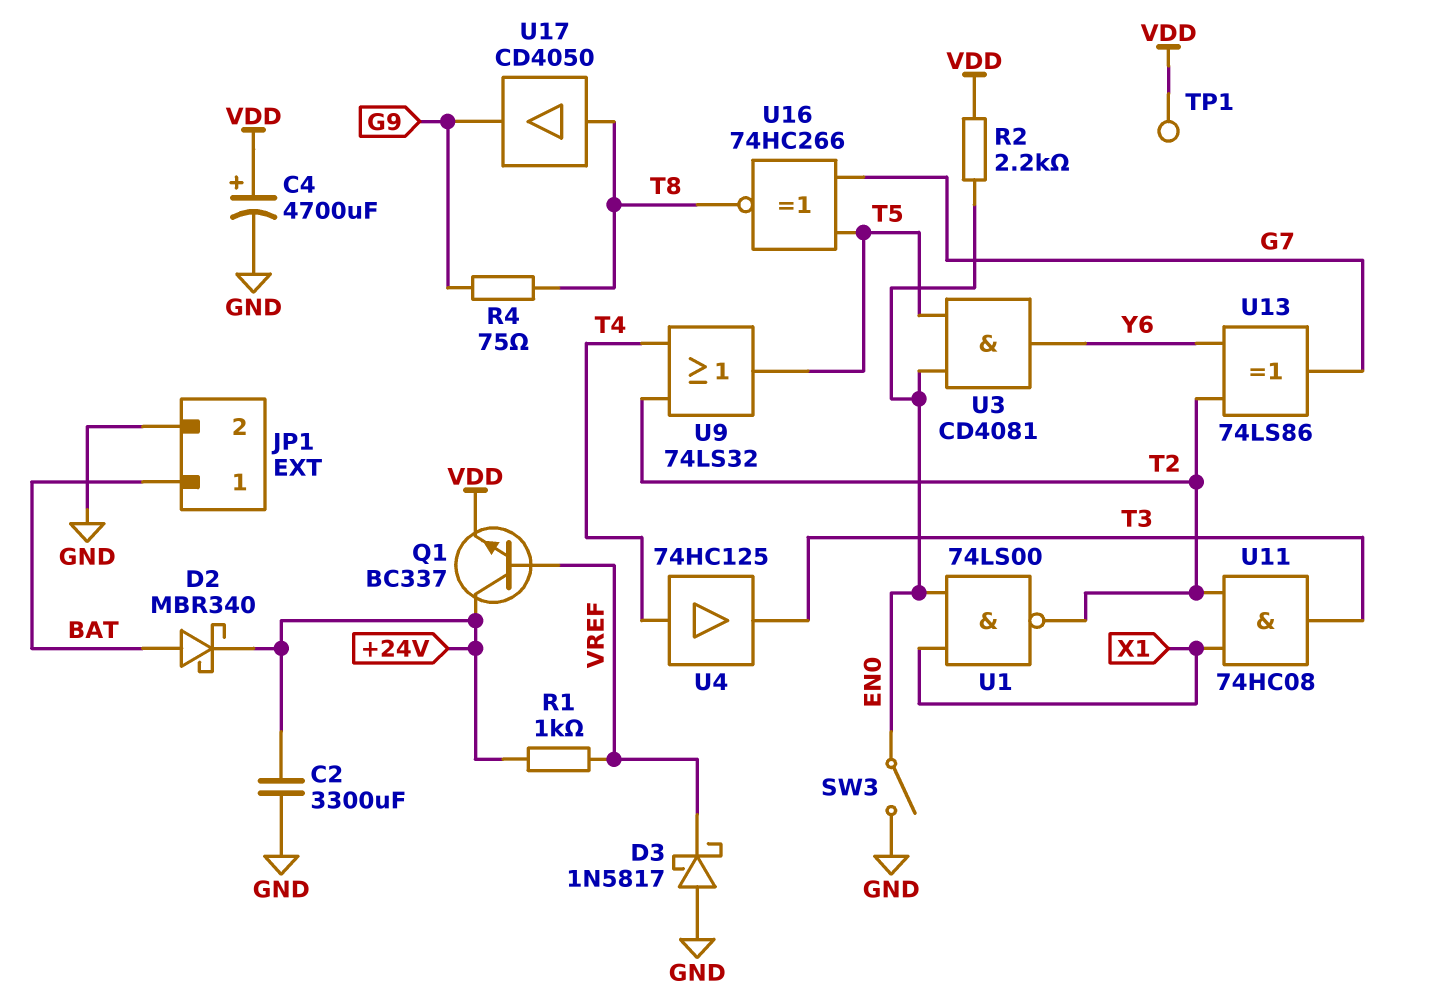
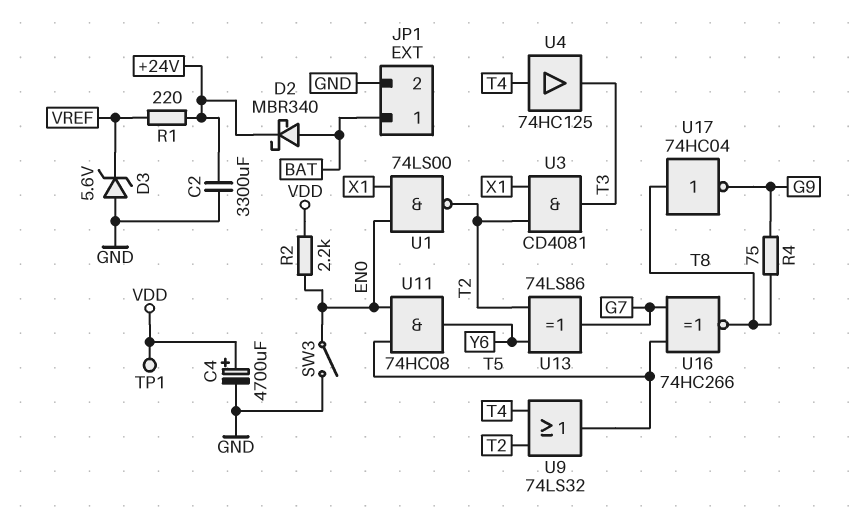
D3: schottky 1N5817 (A GND, K VREF) -> zener 5.6V (A GND, K VREF)
Q1: NPN BC337 (B VREF, C +24V, E VDD) -> none
R1: 1k (+24V, VREF) -> 220 (+24V, VREF)
U3: AND CD4081 (in EN0, in T5, out Y6) -> AND CD4081 (in T2, in X1, out T3)
U11: AND 74HC08 (in T2, in X1, out T3) -> AND 74HC08 (in EN0, in T5, out Y6)
U17: buffer CD4050 (in T8, out G9) -> NOT 74HC04 (in T8, out G9)

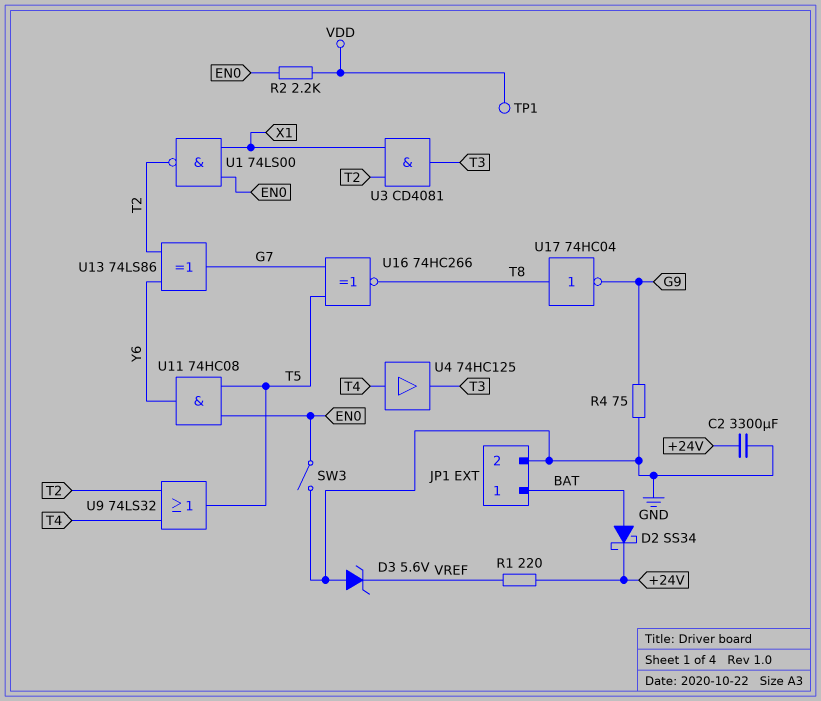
C4: 4700uF (plus VDD, minus GND) -> none
D2: schottky MBR340 (A BAT, K +24V) -> schottky SS34 (A BAT, K +24V)
R4: 75 (G9, T8) -> 75 (G9, GND)

